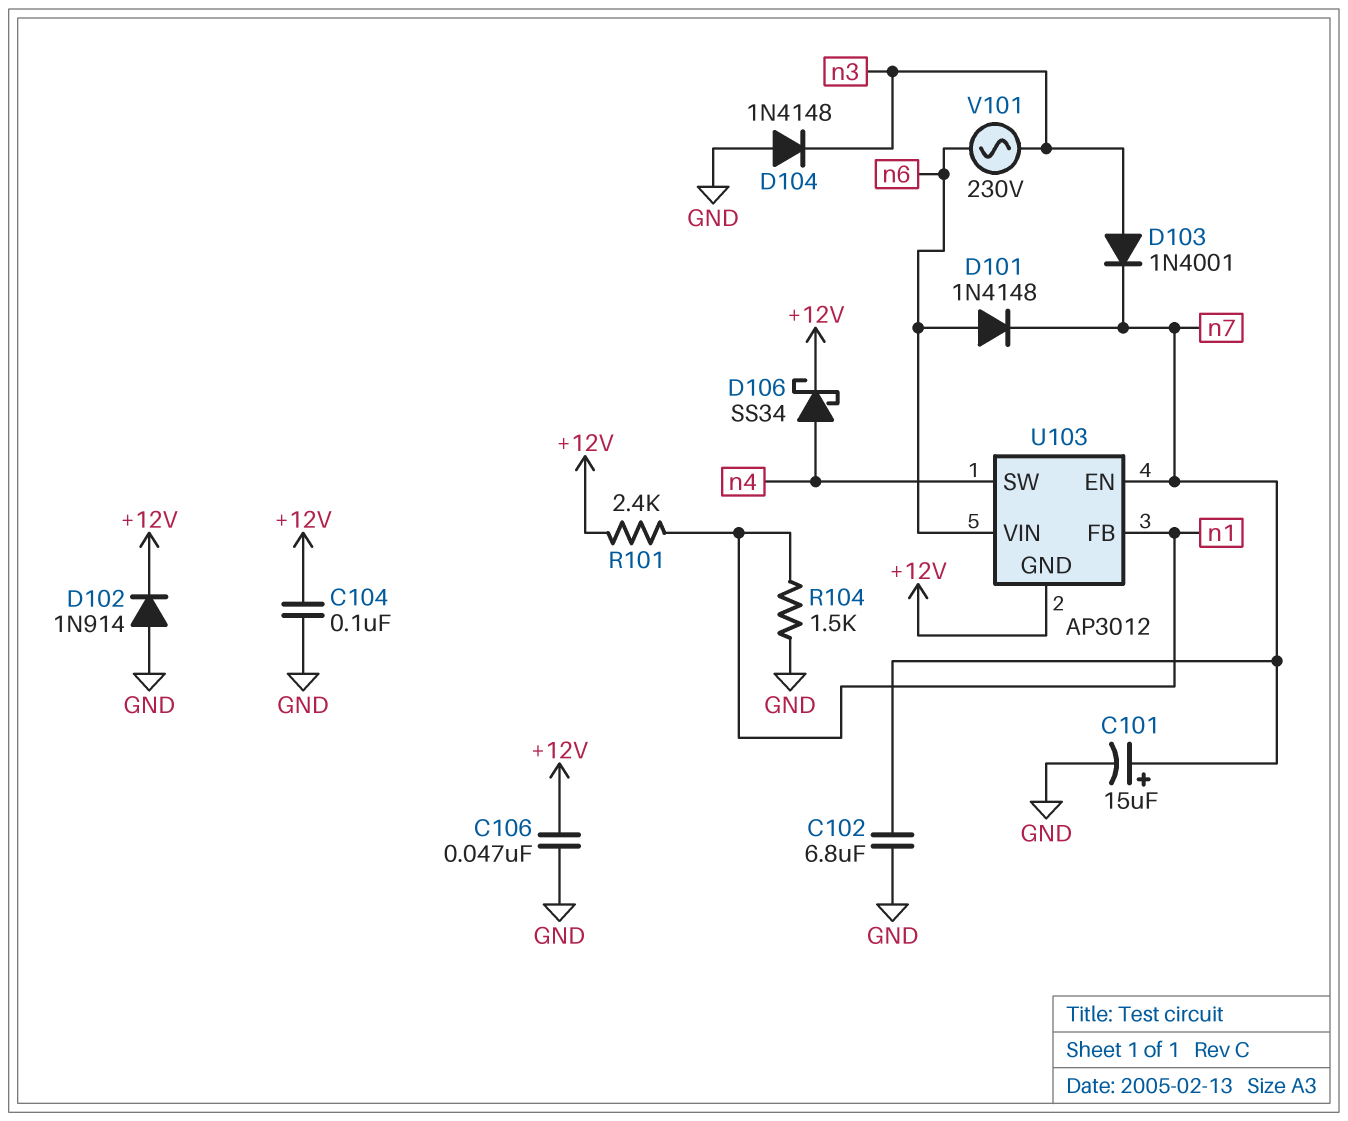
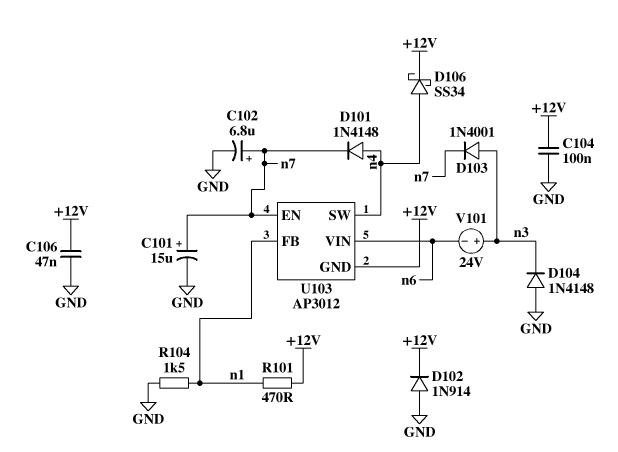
C102: 6.8uF (GND, n7) -> 6.8uF (plus n7, minus GND)
D101: diode 1N4148 (A n6, K n7) -> diode 1N4148 (A n4, K n7)
R101: 2.4k (+12V, n1) -> 470 (+12V, n1)
V101: AC 230V (n3, n6) -> 24V (plus n3, minus n6)

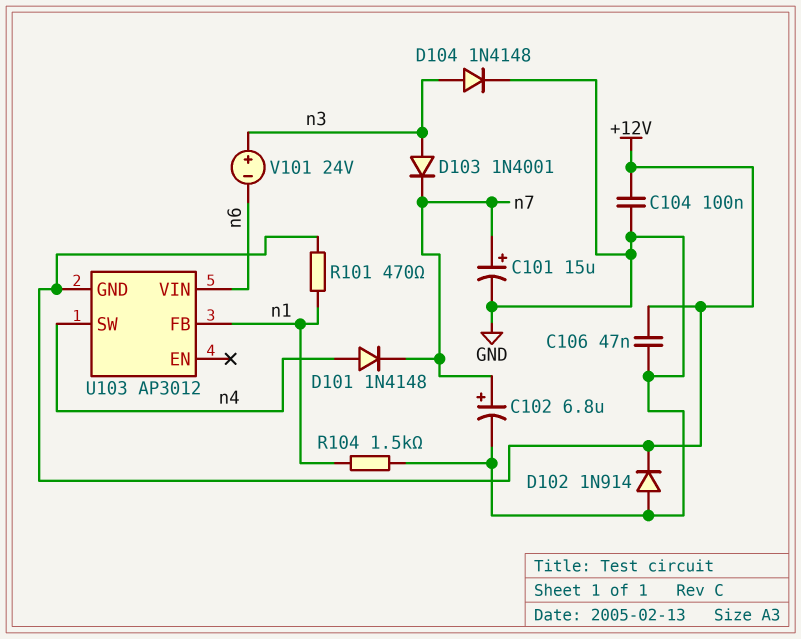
D104: diode 1N4148 (A GND, K n3) -> diode 1N4148 (A n3, K GND)
D106: schottky SS34 (A n4, K +12V) -> none
U103 pin EN: n7 -> none

